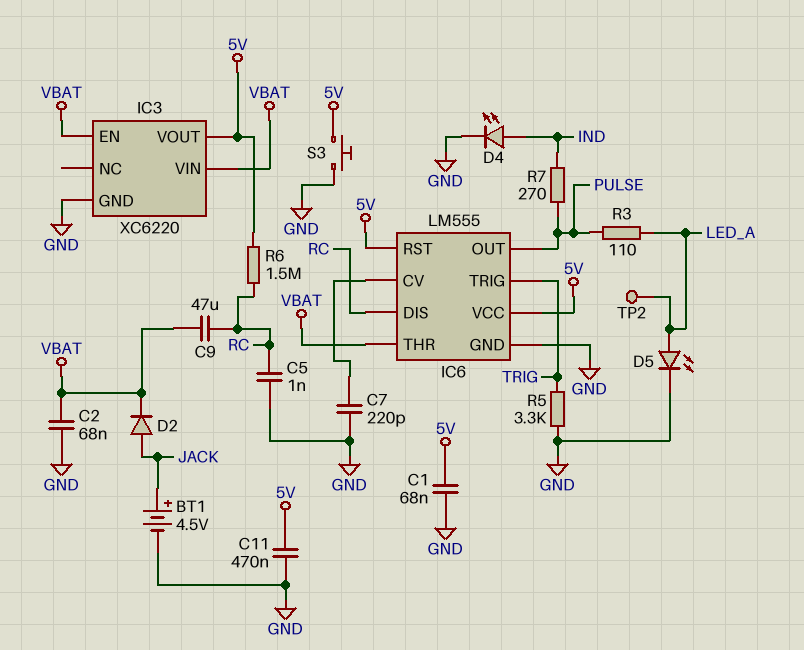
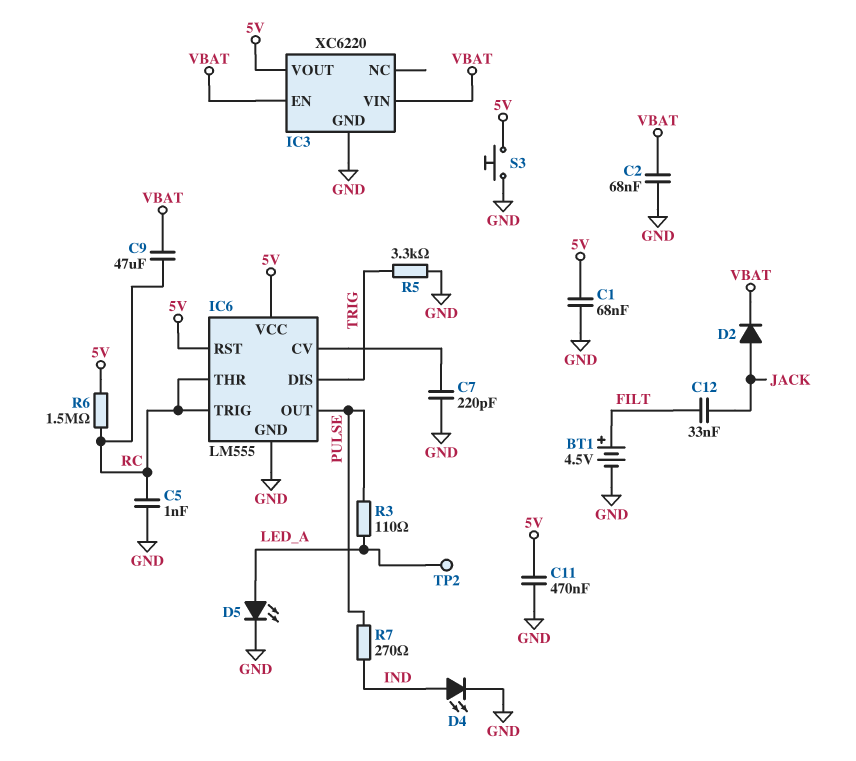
BT1: 4.5V (plus JACK, minus GND) -> 4.5V (plus FILT, minus GND)
C12: none -> 33nF (FILT, JACK)
IC6 pin DIS: RC -> TRIG
IC6 pin THR: VBAT -> RC
IC6 pin TRIG: TRIG -> RC

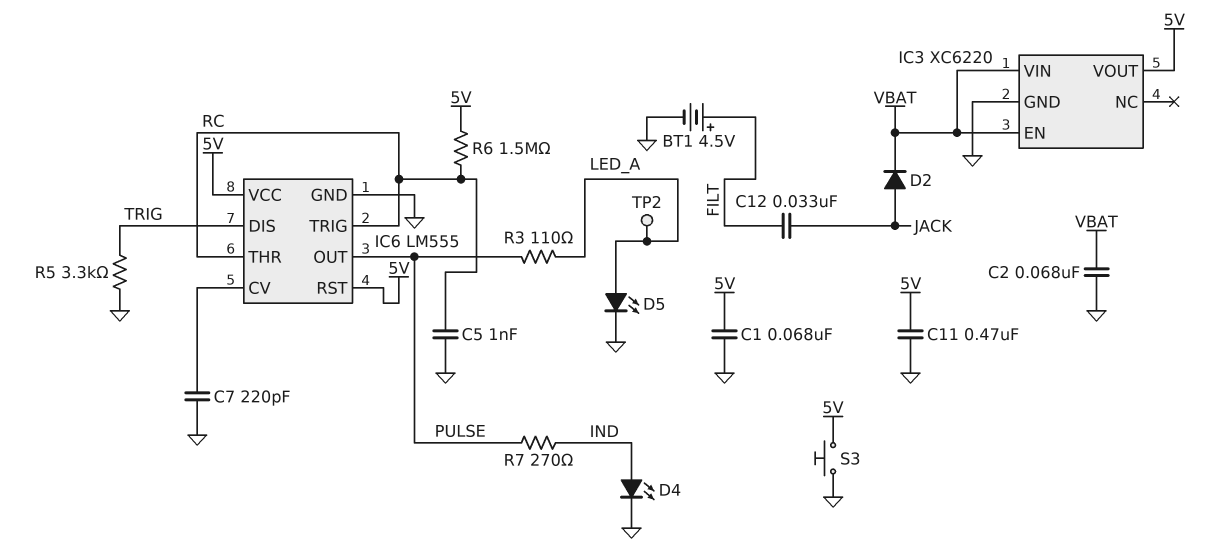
C9: 47uF (RC, VBAT) -> none

